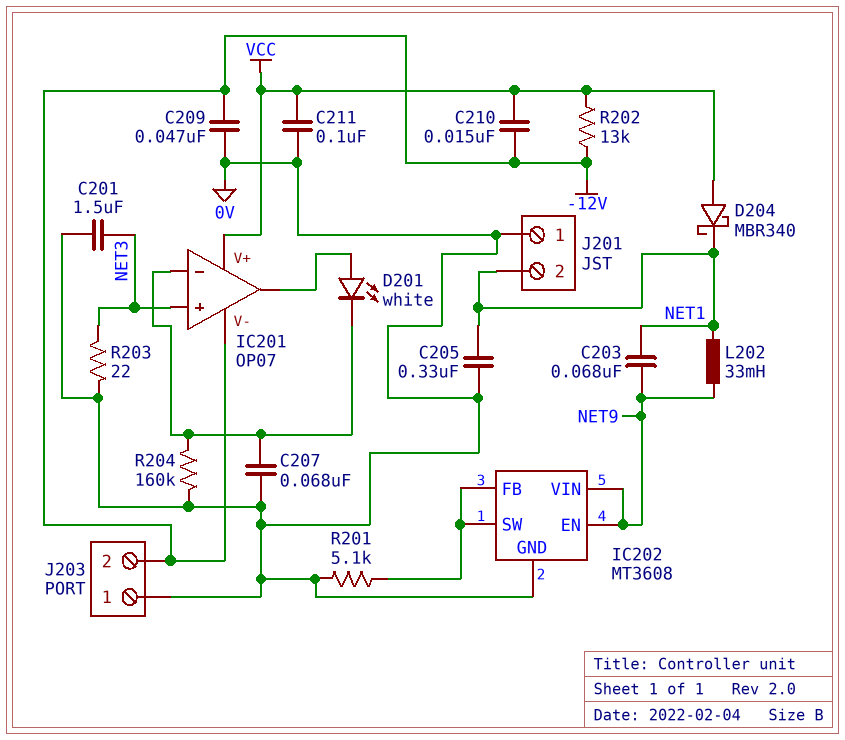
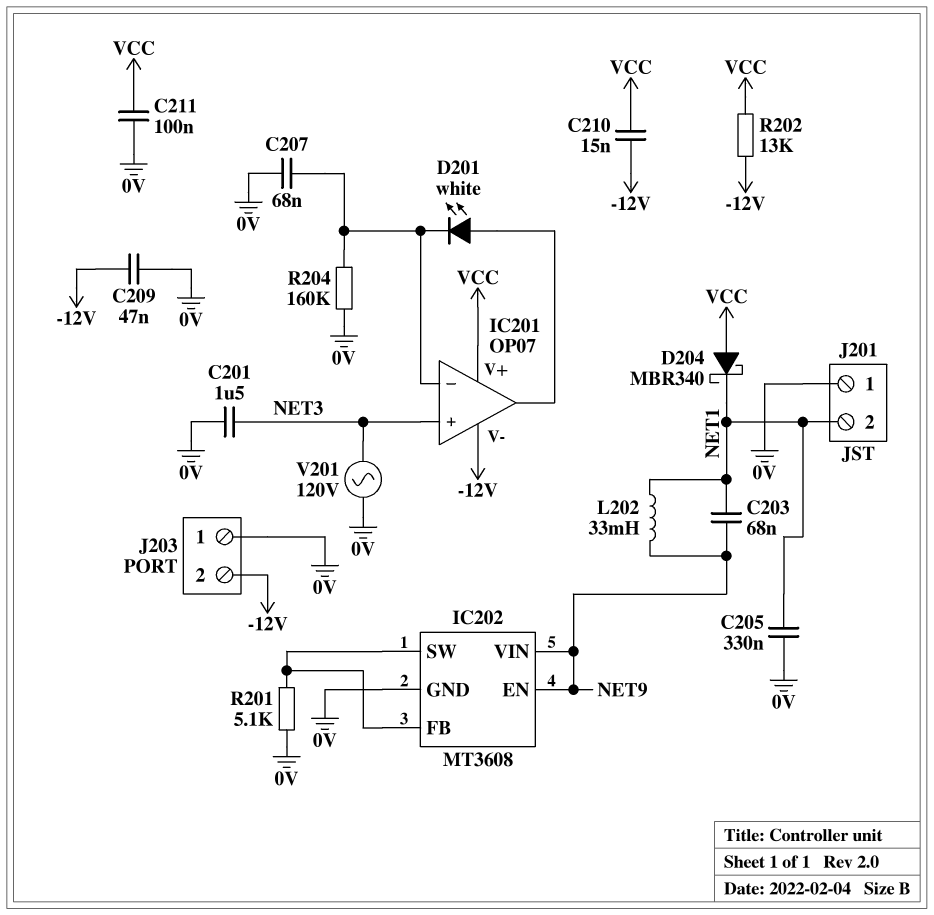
R203: 22 (0V, NET3) -> none
V201: none -> AC 120V (0V, NET3)

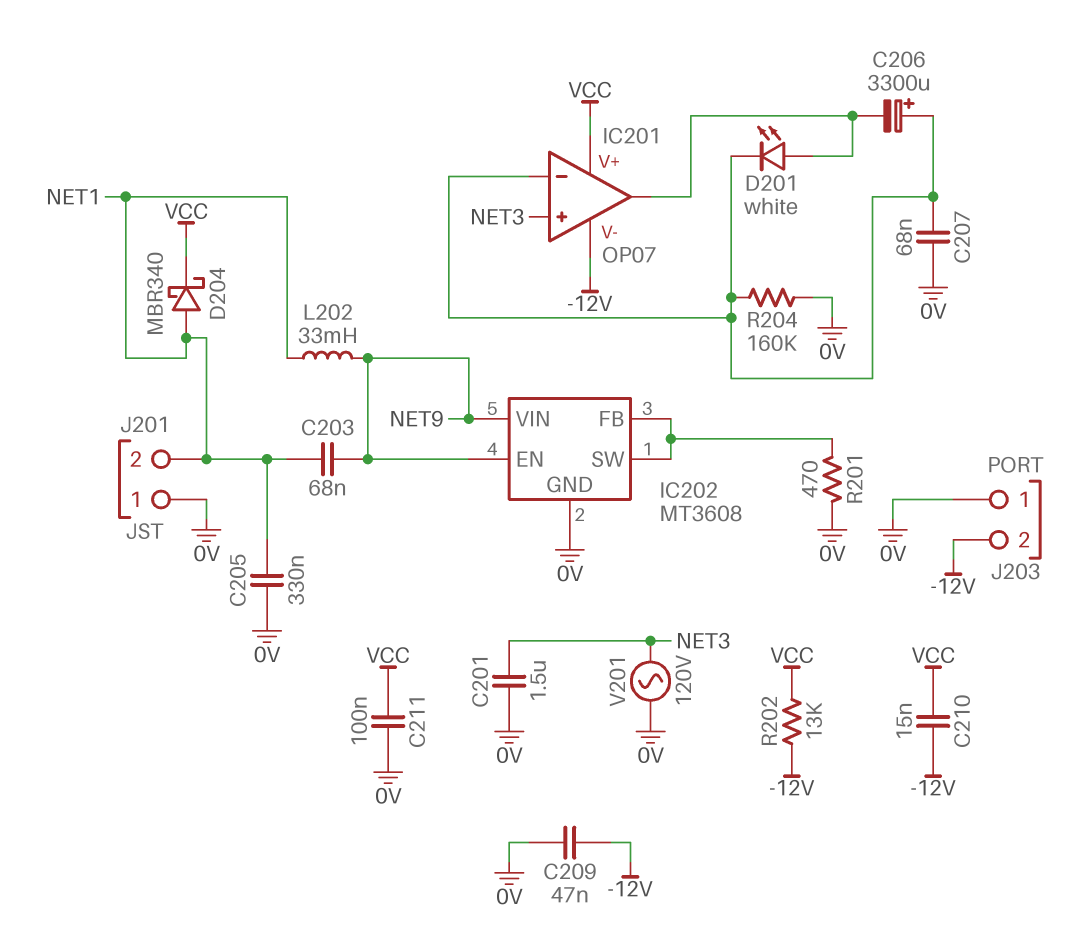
C206: none -> 3300uF (plus IC201/in-, minus IC201/out)
D204: schottky MBR340 (A VCC, K NET1) -> schottky MBR340 (A NET1, K VCC)
R201: 5.1k (0V, IC202/FB) -> 470 (0V, IC202/FB)

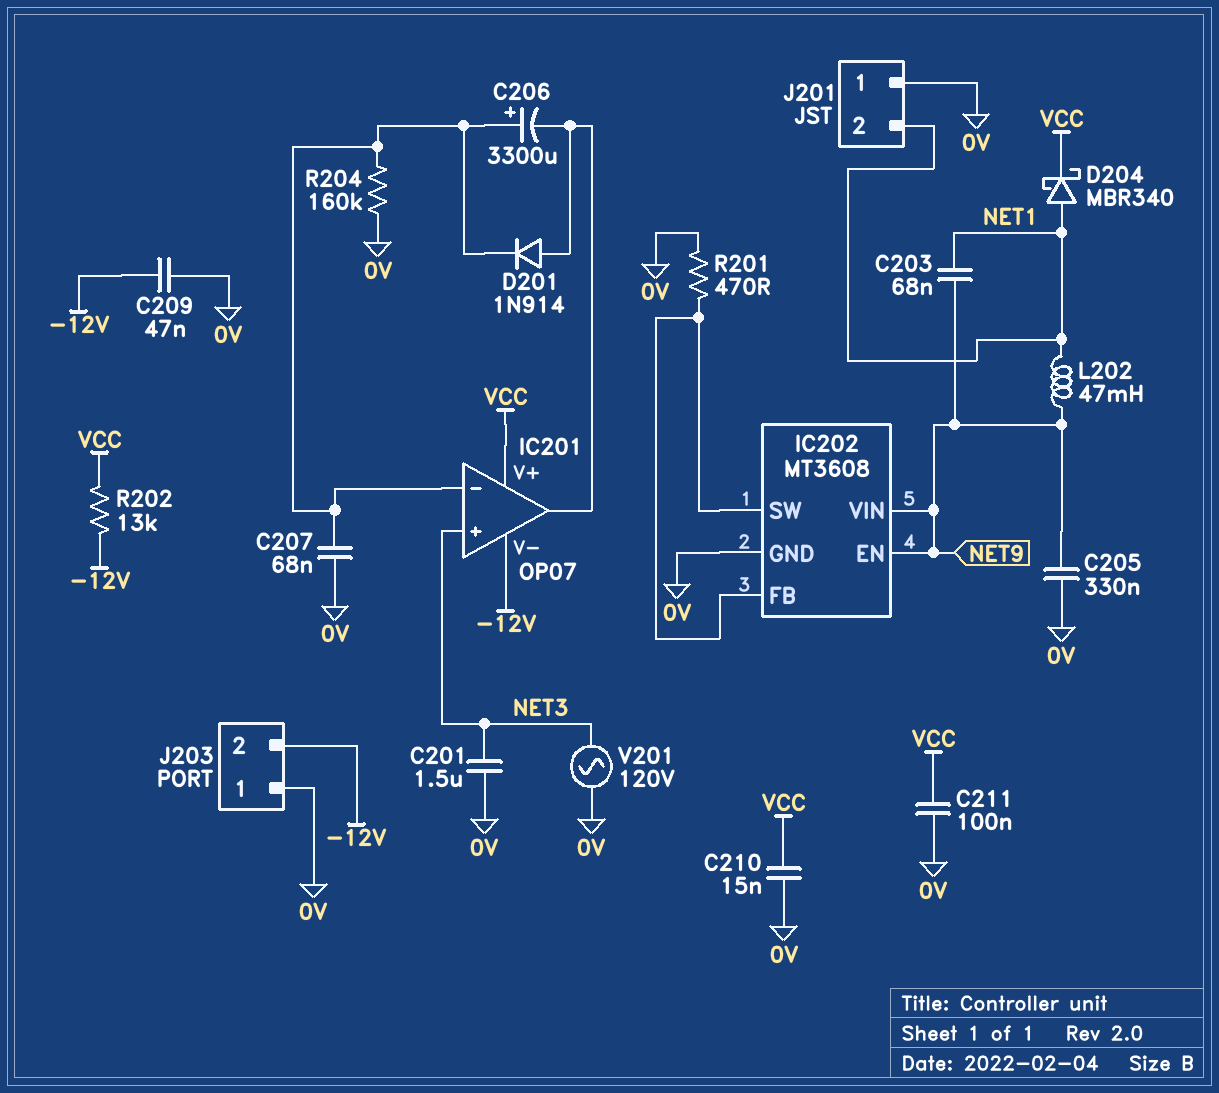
C205: 330nF (0V, NET1) -> 330nF (0V, NET9)
C210: 15nF (-12V, VCC) -> 15nF (0V, VCC)
D201: LED white (A IC201/out, K IC201/in-) -> diode 1N914 (A IC201/out, K IC201/in-)
L202: 33mH (NET1, NET9) -> 47mH (NET1, NET9)

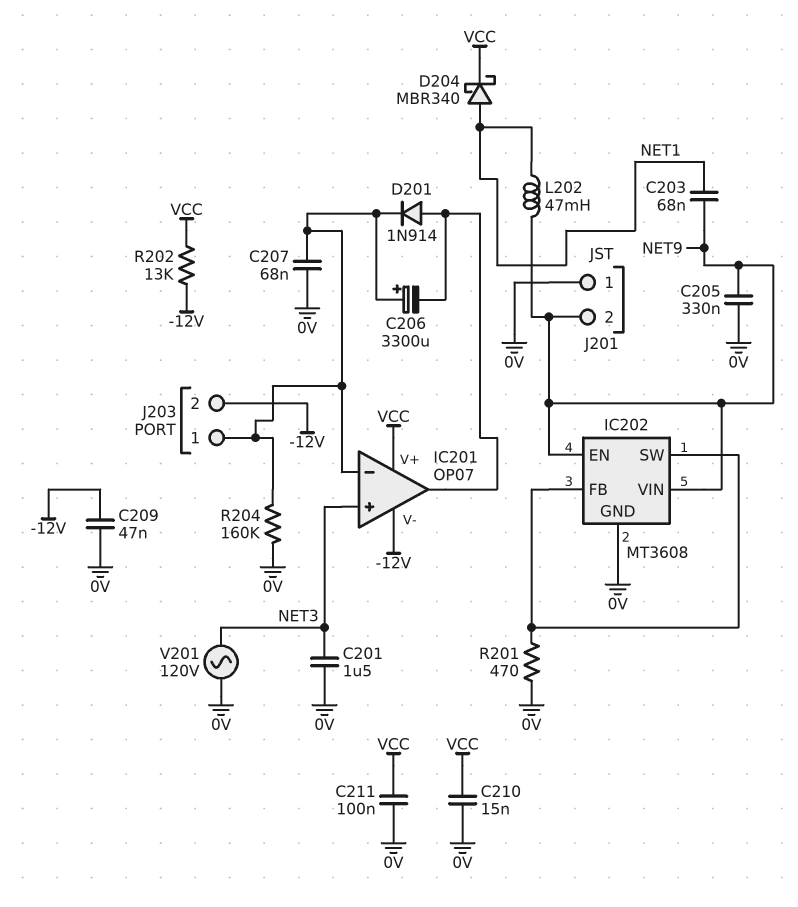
J201 pin 2: NET1 -> NET9
J203 pin 1: 0V -> IC201/in-

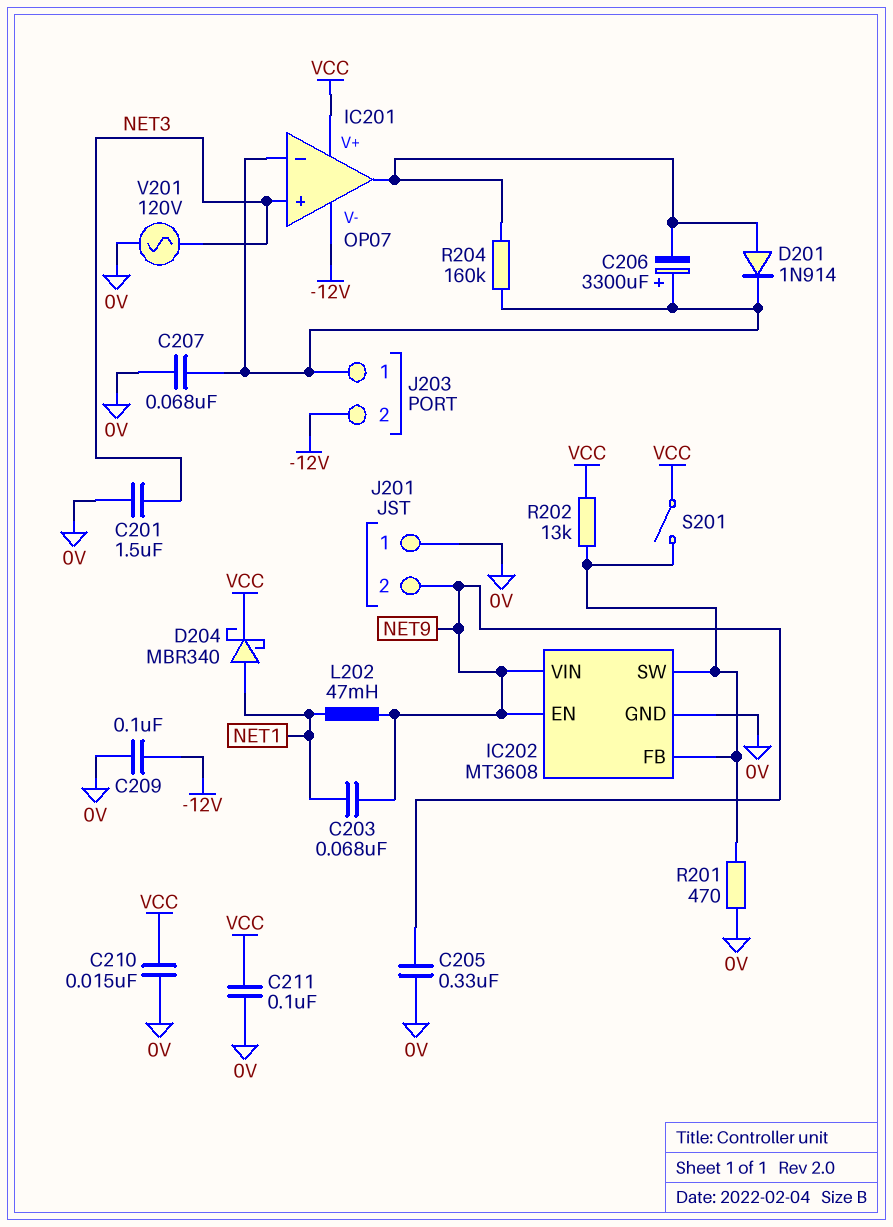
C209: 47nF (-12V, 0V) -> 100nF (-12V, 0V)
R202: 13k (-12V, VCC) -> 13k (IC202/FB, VCC)
R204: 160k (0V, IC201/in-) -> 160k (IC201/in-, IC201/out)
S201: none -> switch (IC202/FB, VCC)

